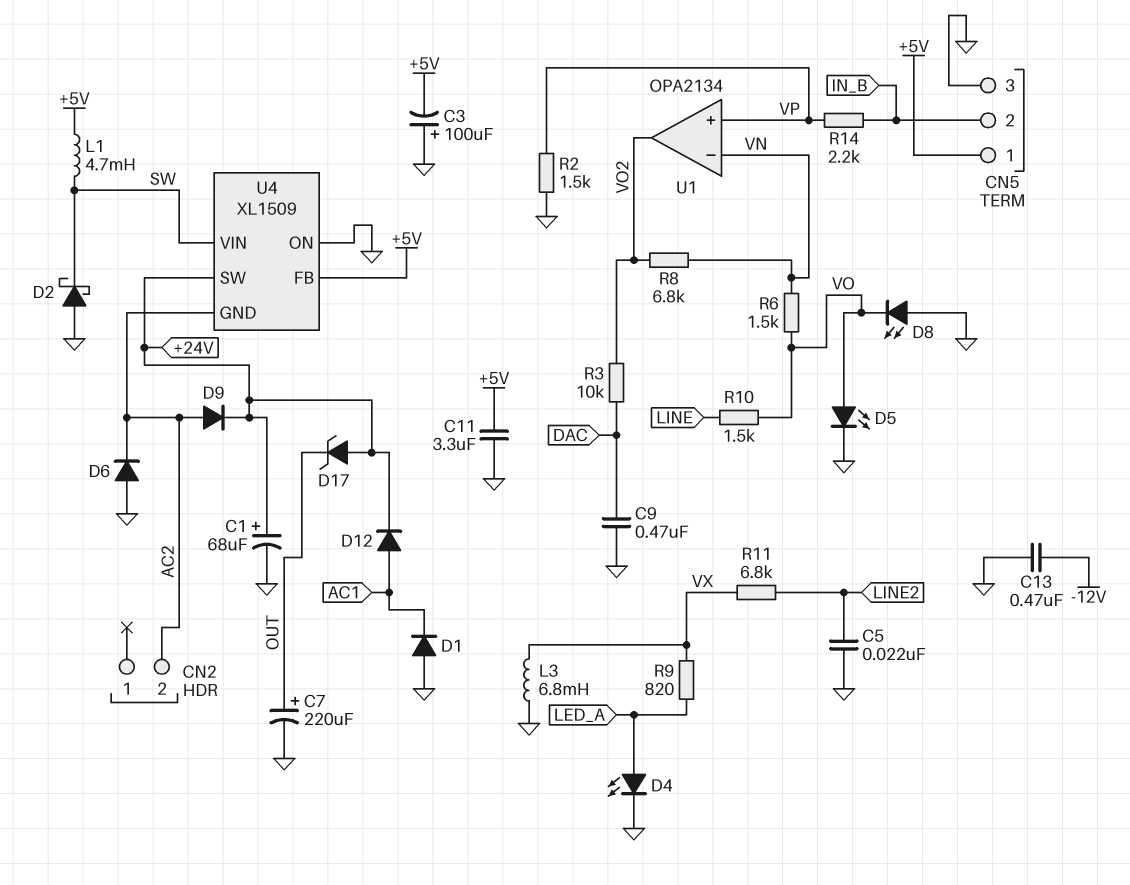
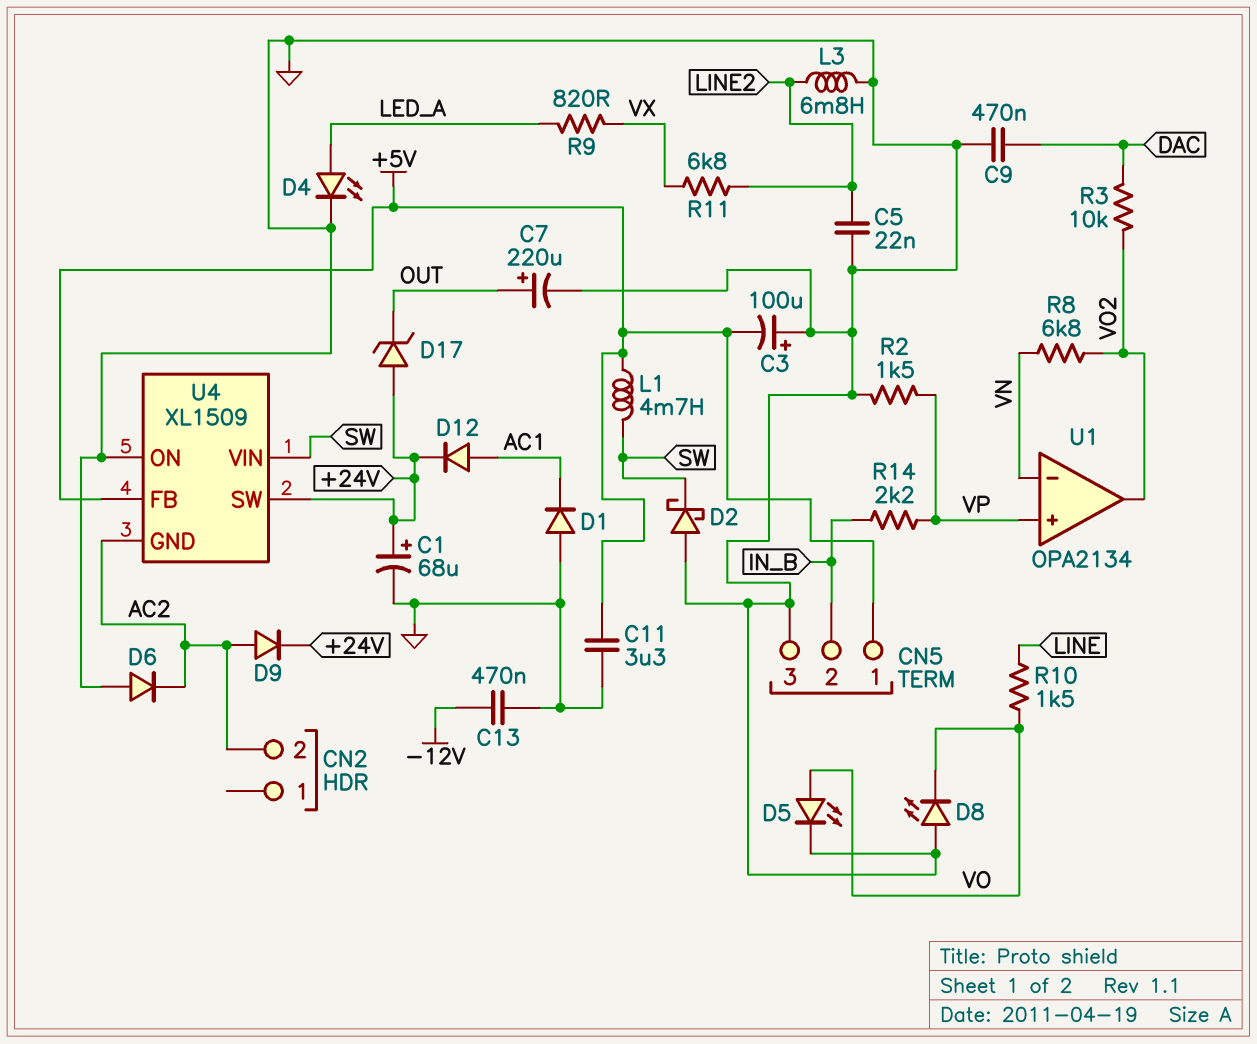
L3: 6.8mH (GND, VX) -> 6.8mH (GND, LINE2)
R6: 1.5k (VN, VO) -> none

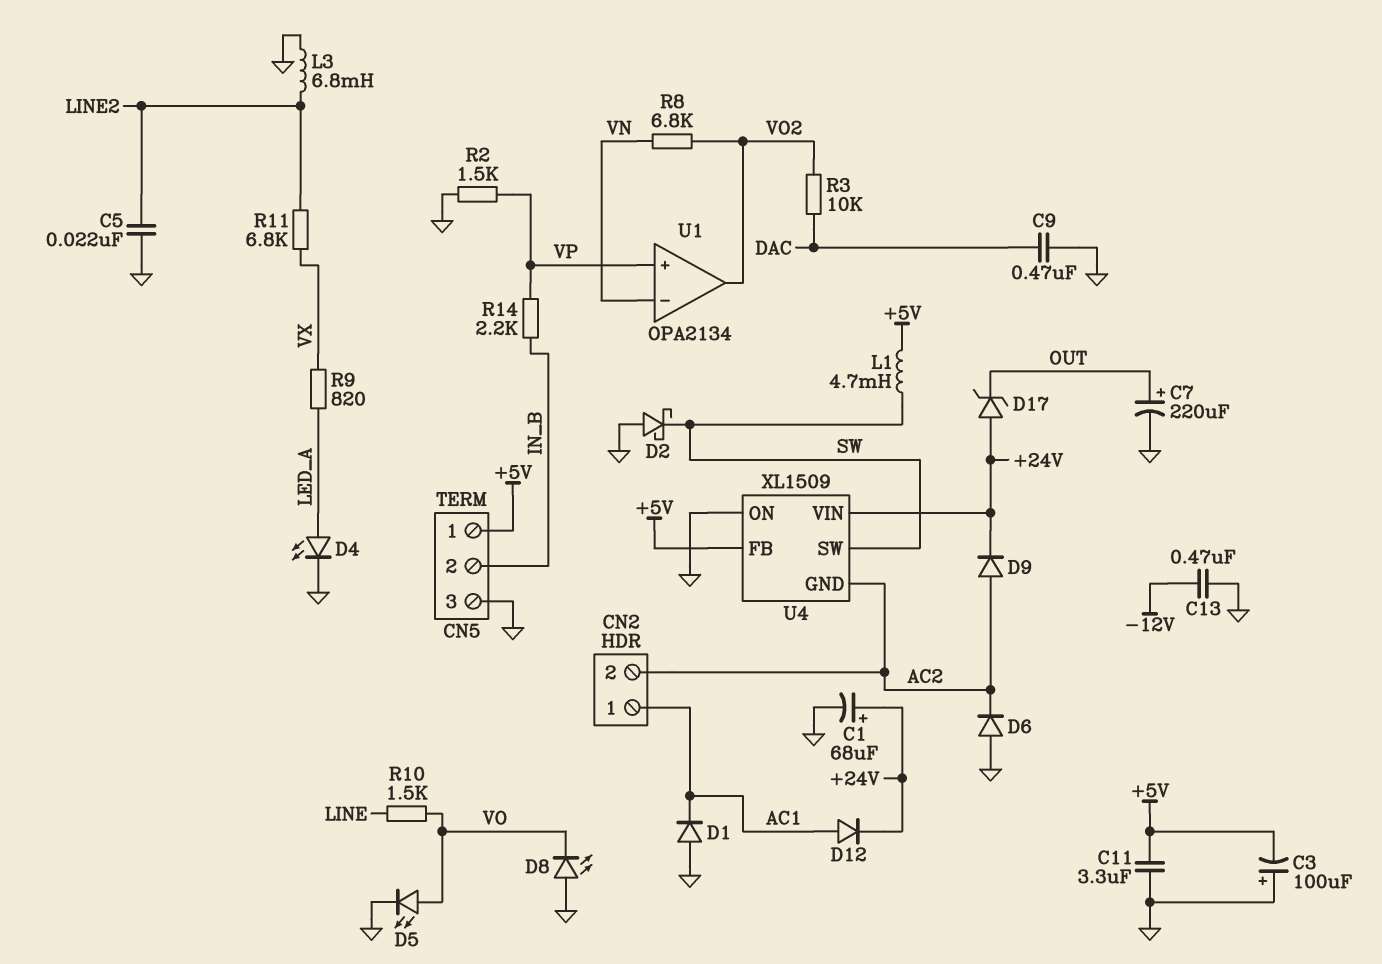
CN2 pin 1: none -> AC1
U4 pin SW: +24V -> SW
U4 pin VIN: SW -> +24V

